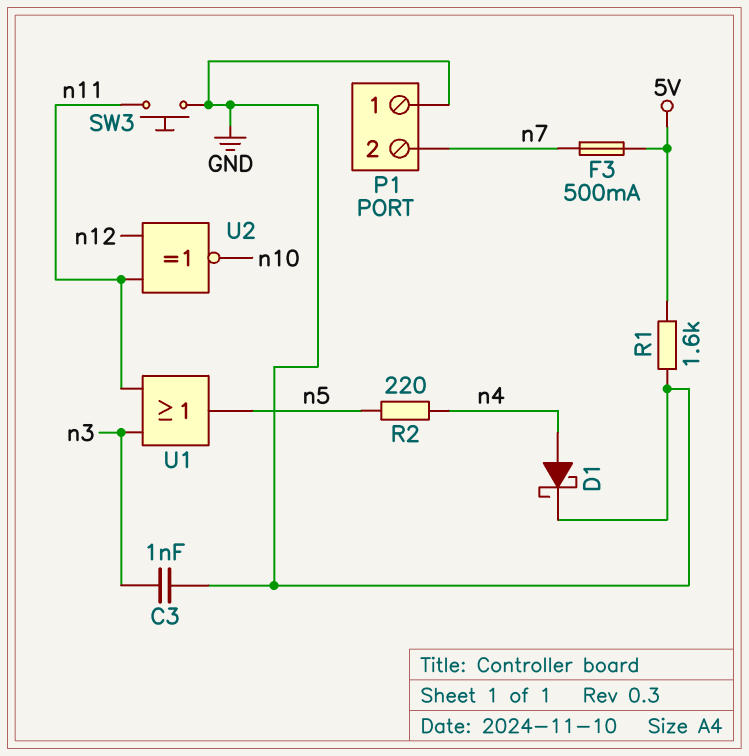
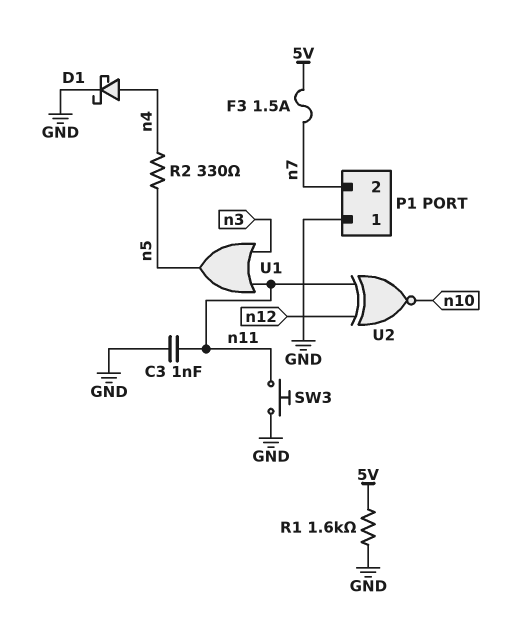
C3: 1nF (GND, n3) -> 1nF (GND, n11)
F3: 500mA (5V, n7) -> 1.5A (5V, n7)
R2: 220 (n4, n5) -> 330 (n4, n5)

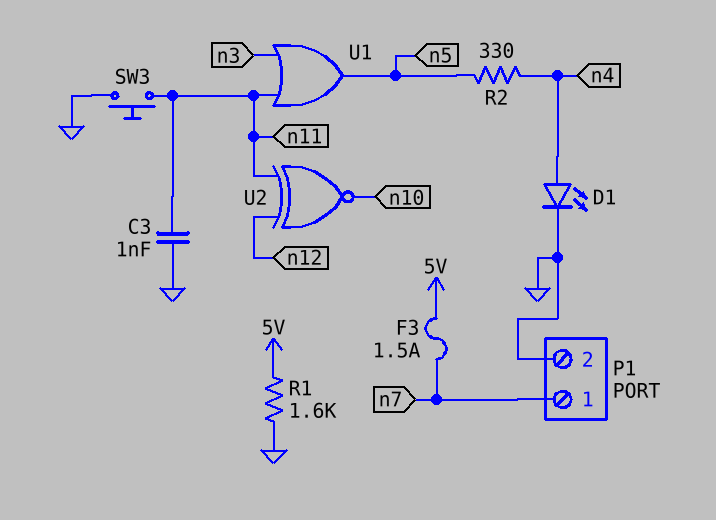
D1: schottky (A n4, K GND) -> LED (A n4, K GND)
P1 pin 1: GND -> n7
P1 pin 2: n7 -> GND

